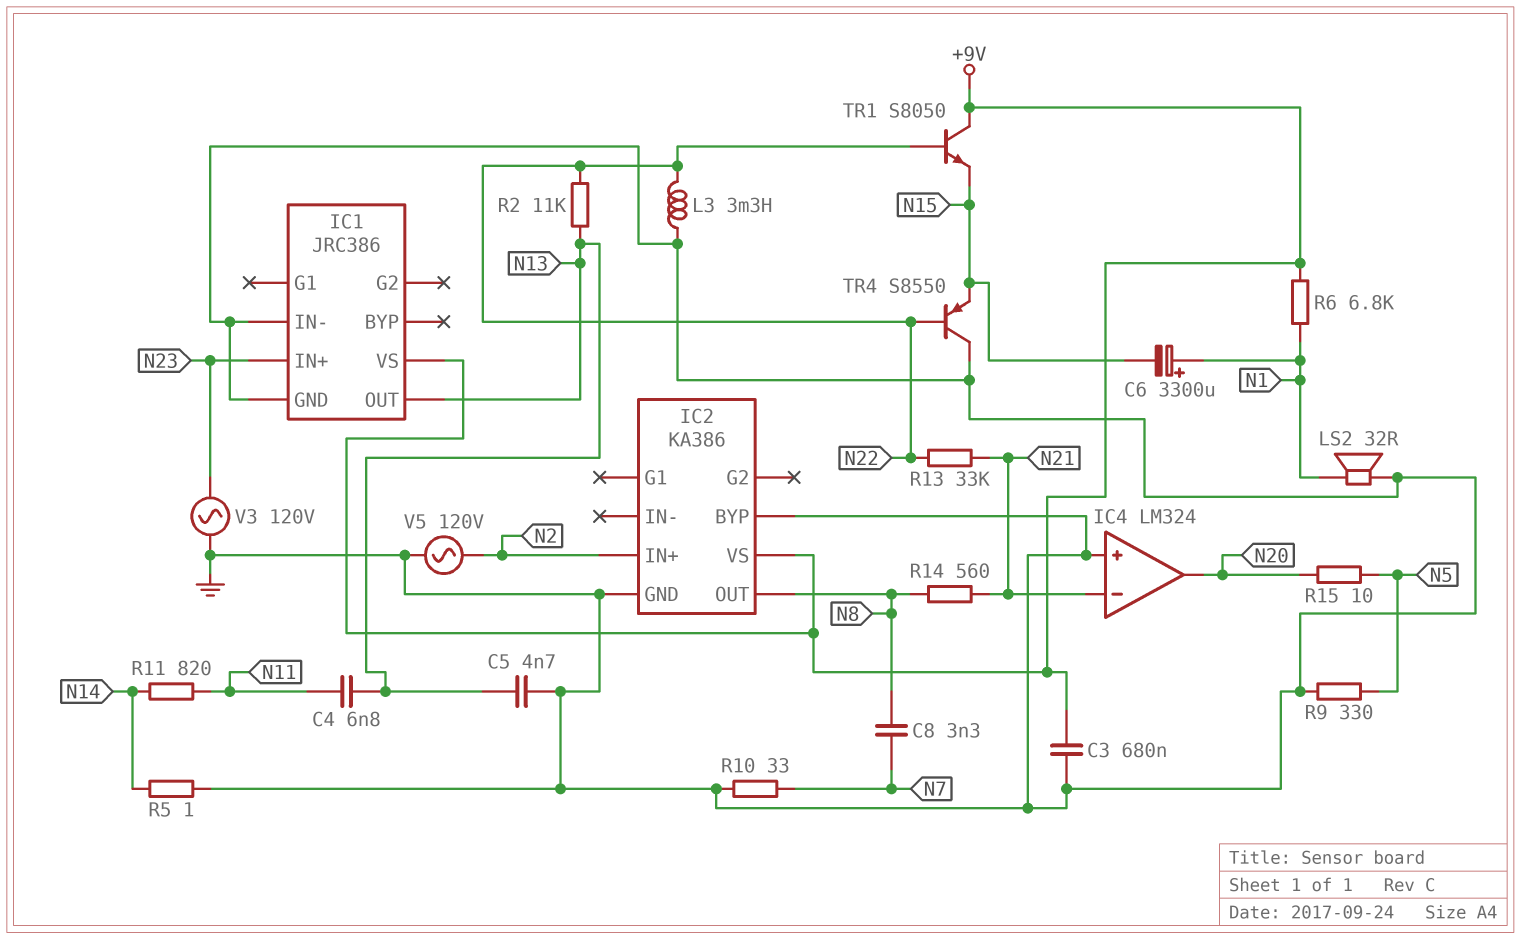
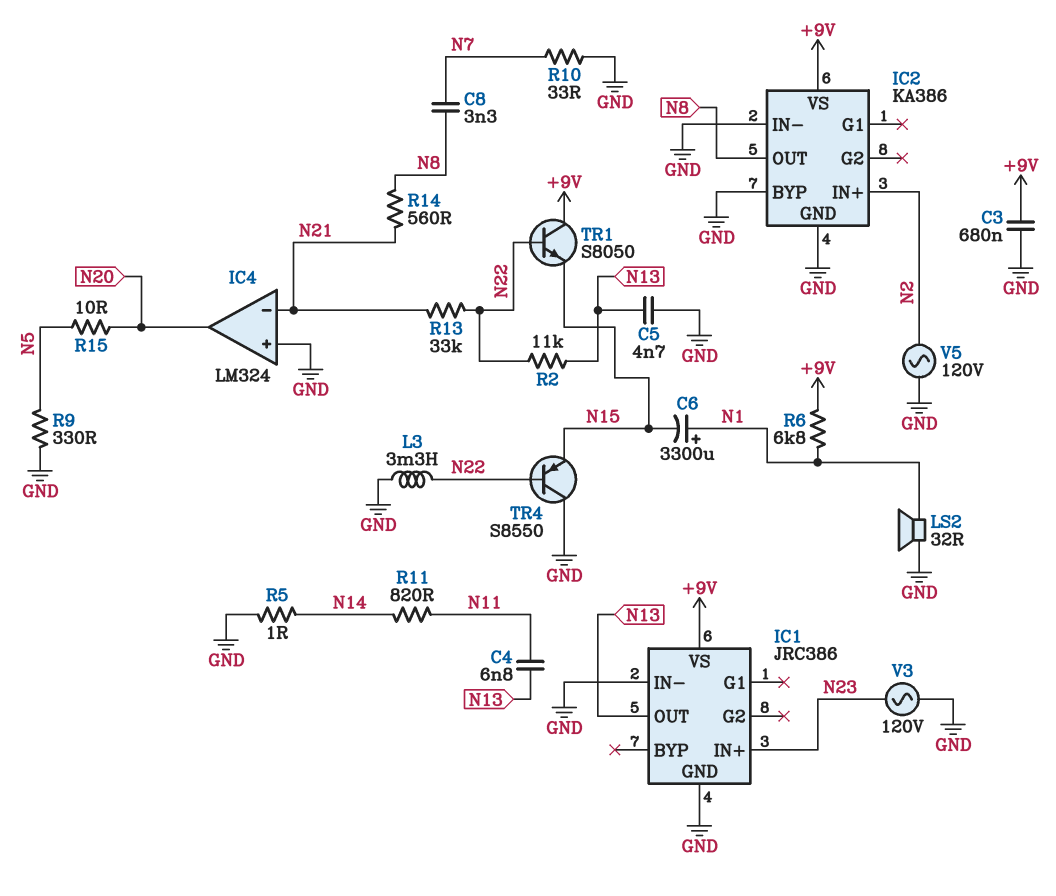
IC2 pin IN-: none -> GND

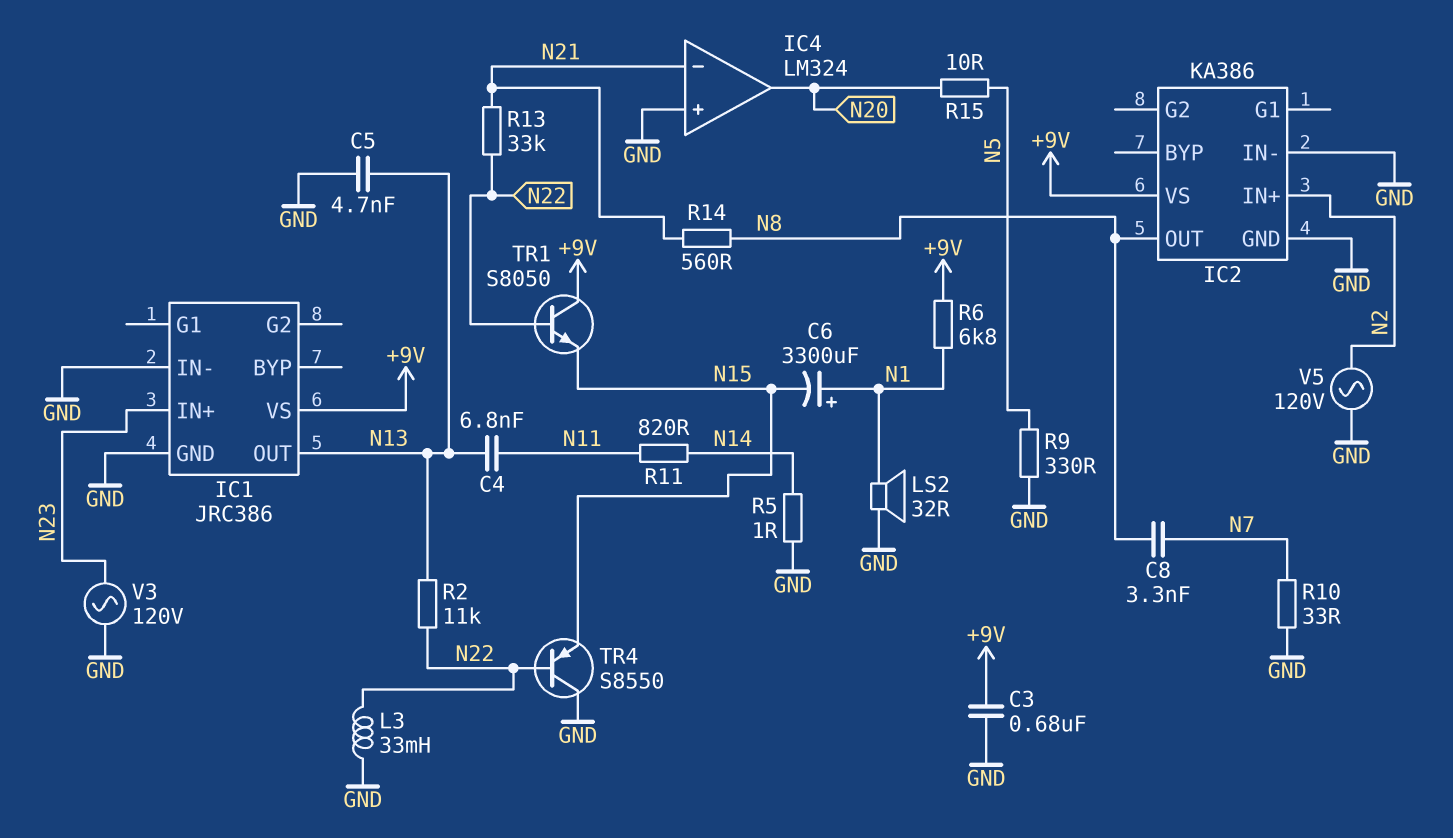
IC2 pin BYP: GND -> none
L3: 3.3mH (GND, N22) -> 33mH (GND, N22)

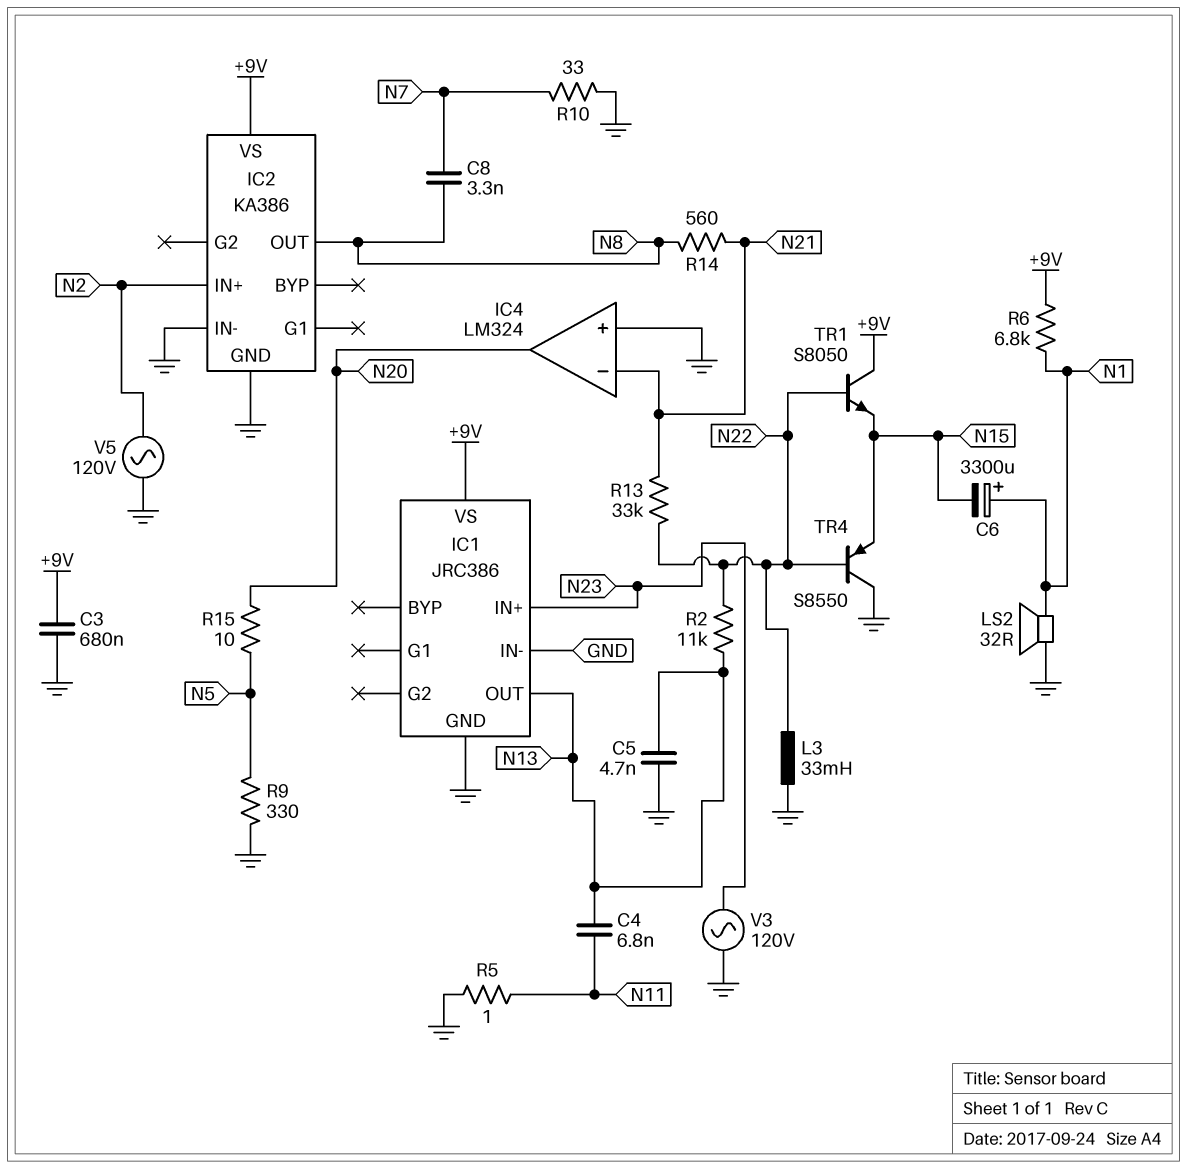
R5: 1 (GND, N14) -> 1 (GND, N11)
R11: 820 (N11, N14) -> none

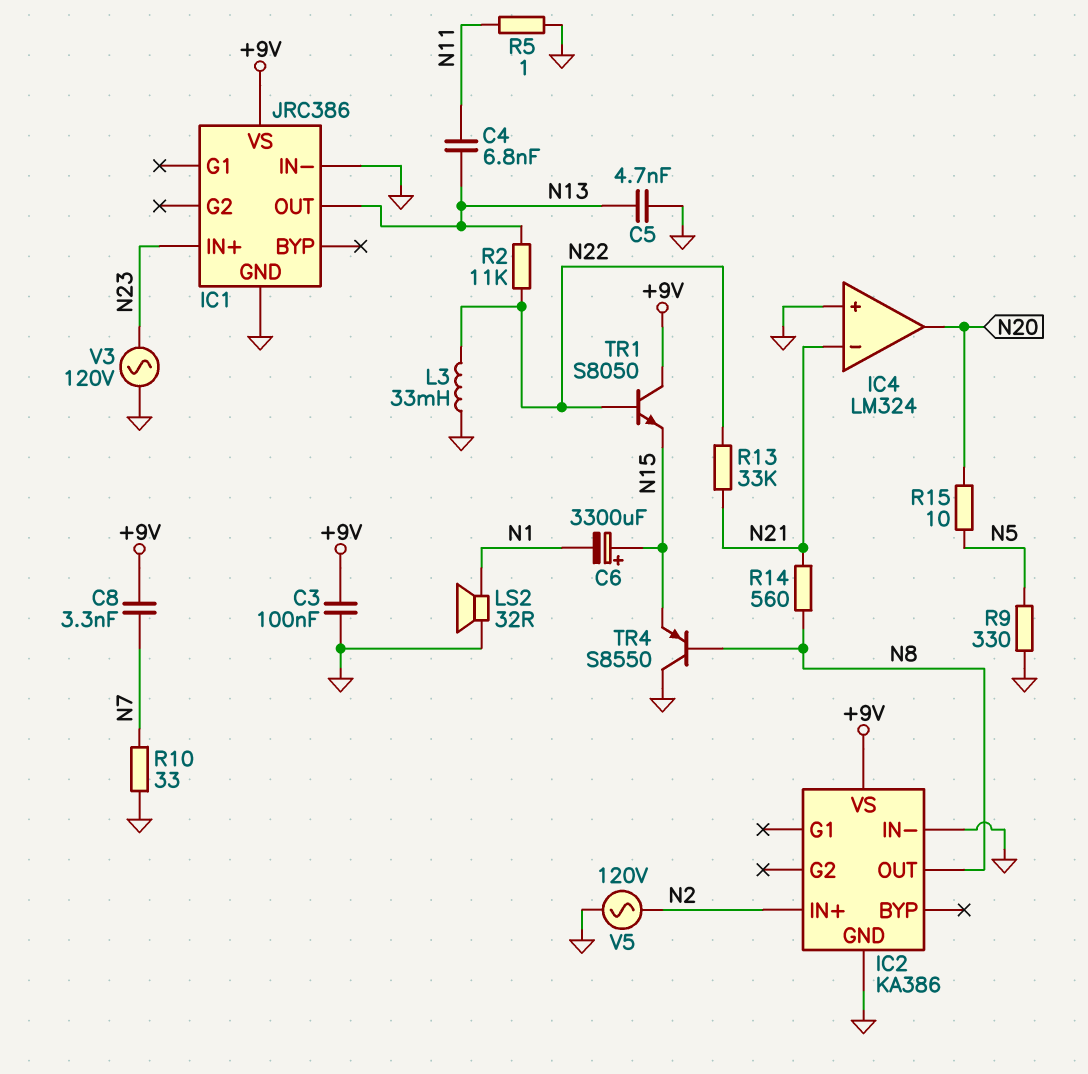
C3: 680nF (+9V, GND) -> 100nF (+9V, GND)
C6: 3300uF (plus N1, minus N15) -> 3300uF (plus N15, minus N1)
C8: 3.3nF (N7, N8) -> 3.3nF (+9V, N7)
R6: 6.8k (+9V, N1) -> none
TR4: PNP S8550 (B N22, C GND, E N15) -> PNP S8550 (B N8, C GND, E N15)

